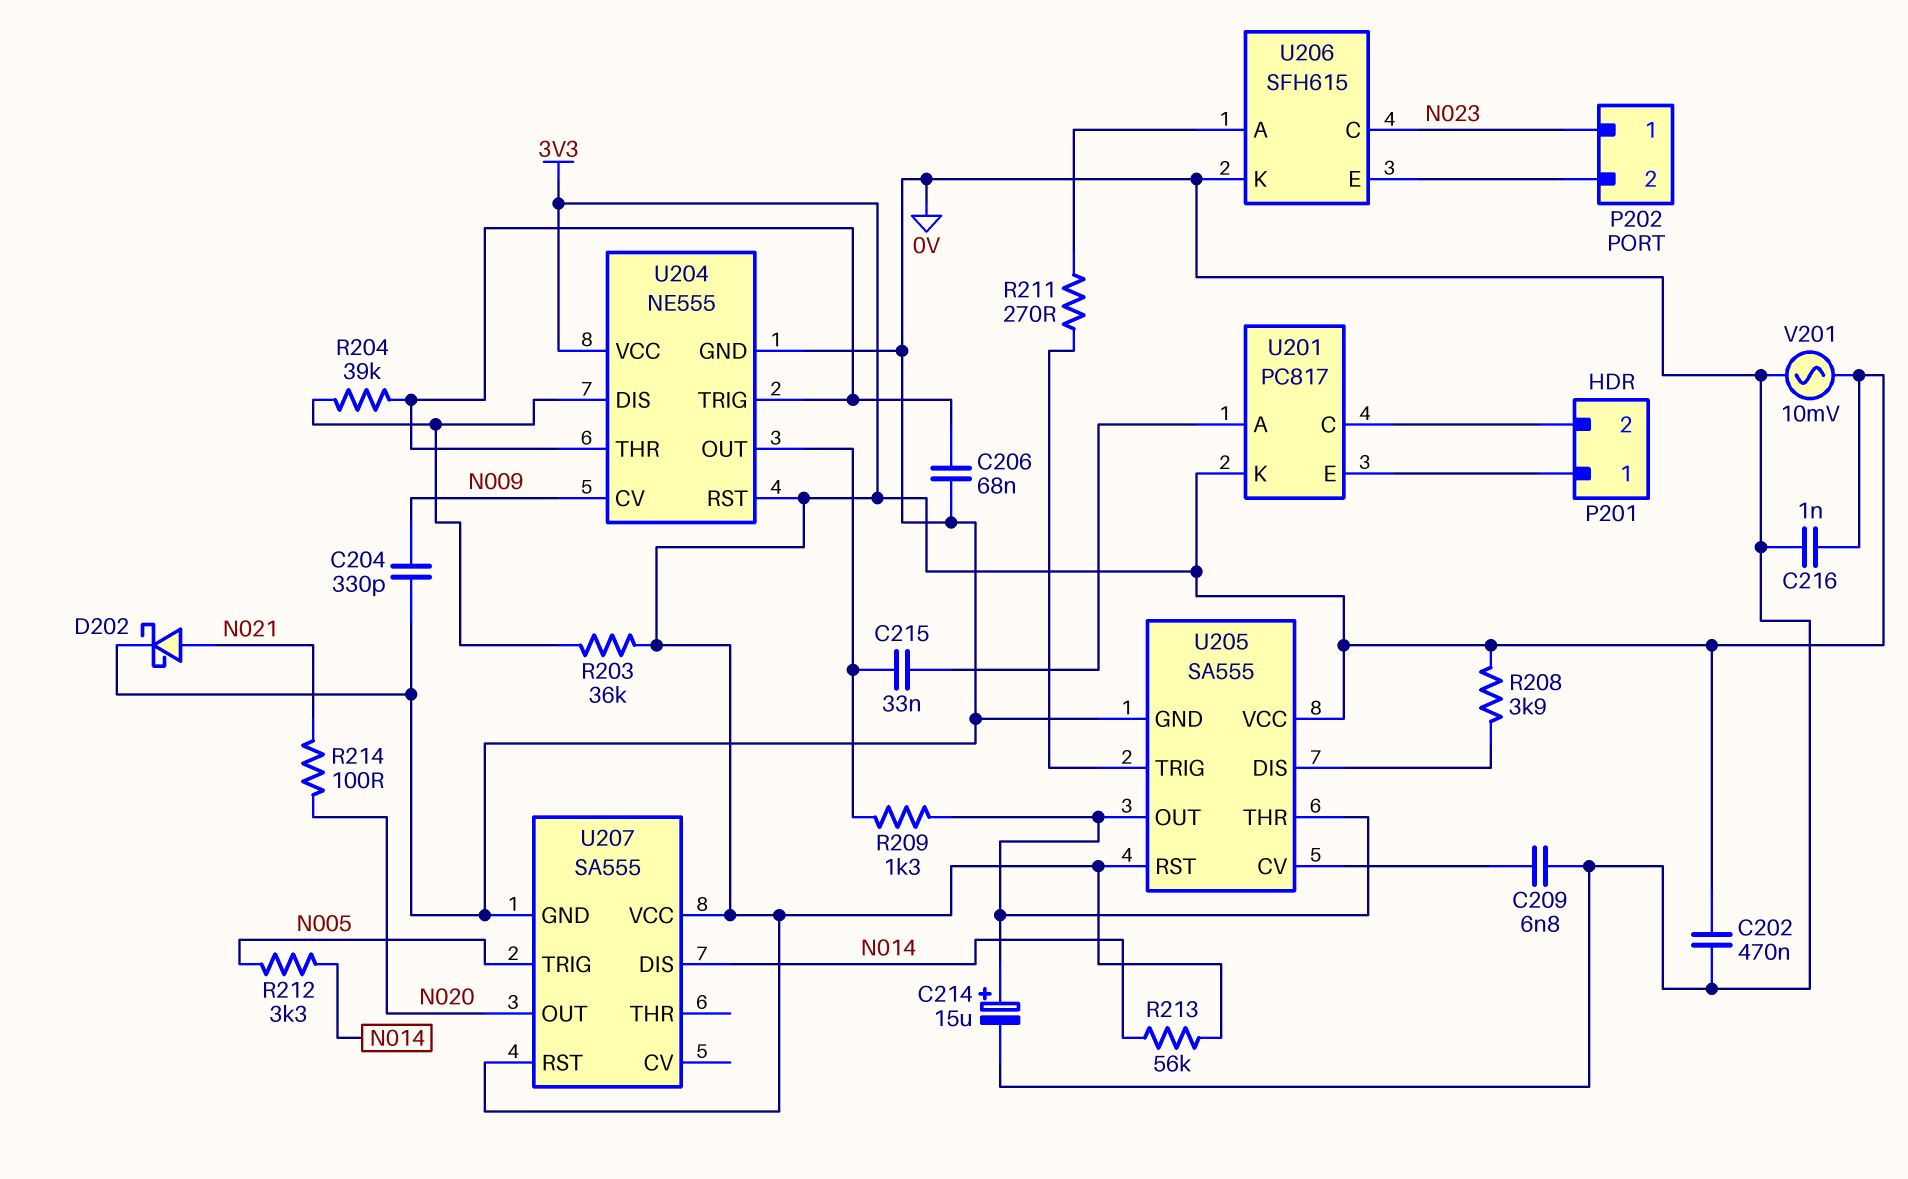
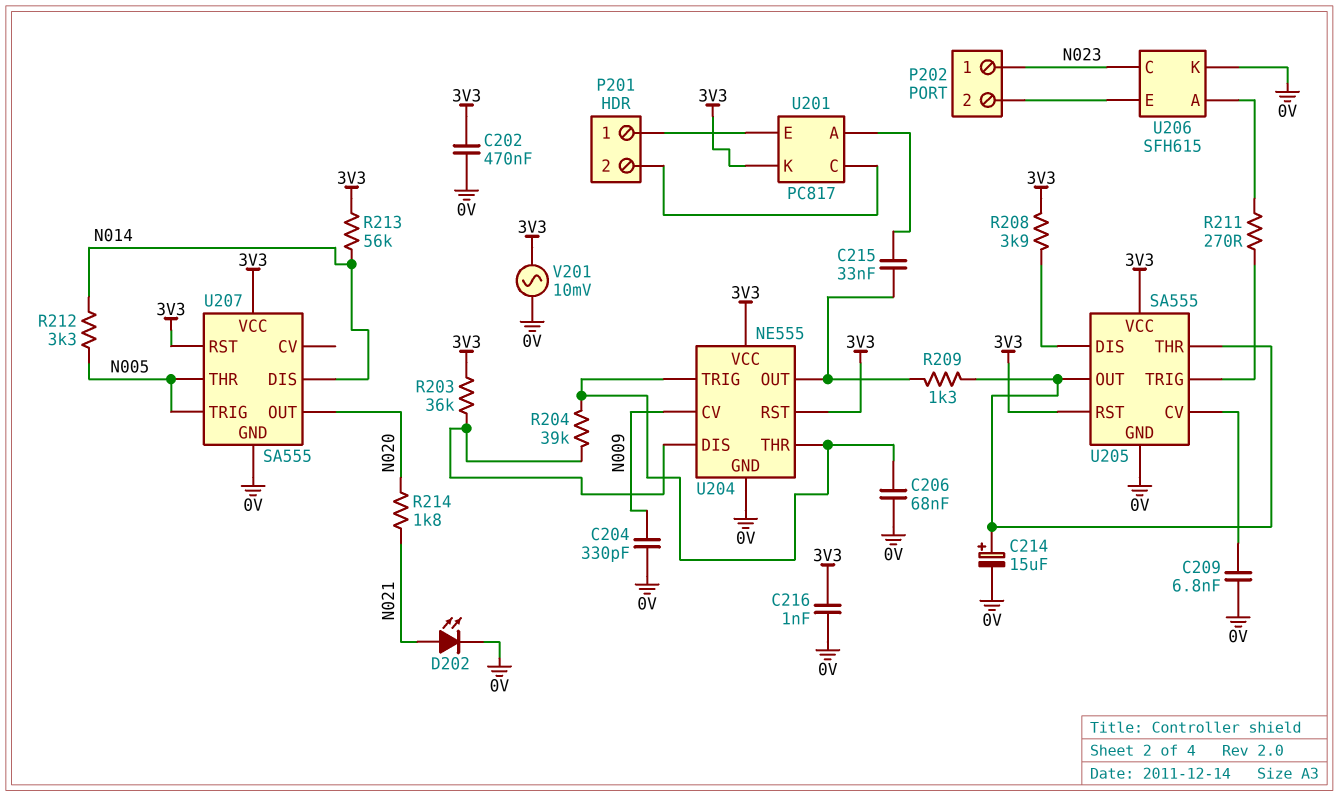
D202: schottky (A N021, K 0V) -> LED (A N021, K 0V)
R214: 100 (N020, N021) -> 1.8k (N020, N021)
U207 pin THR: none -> N005

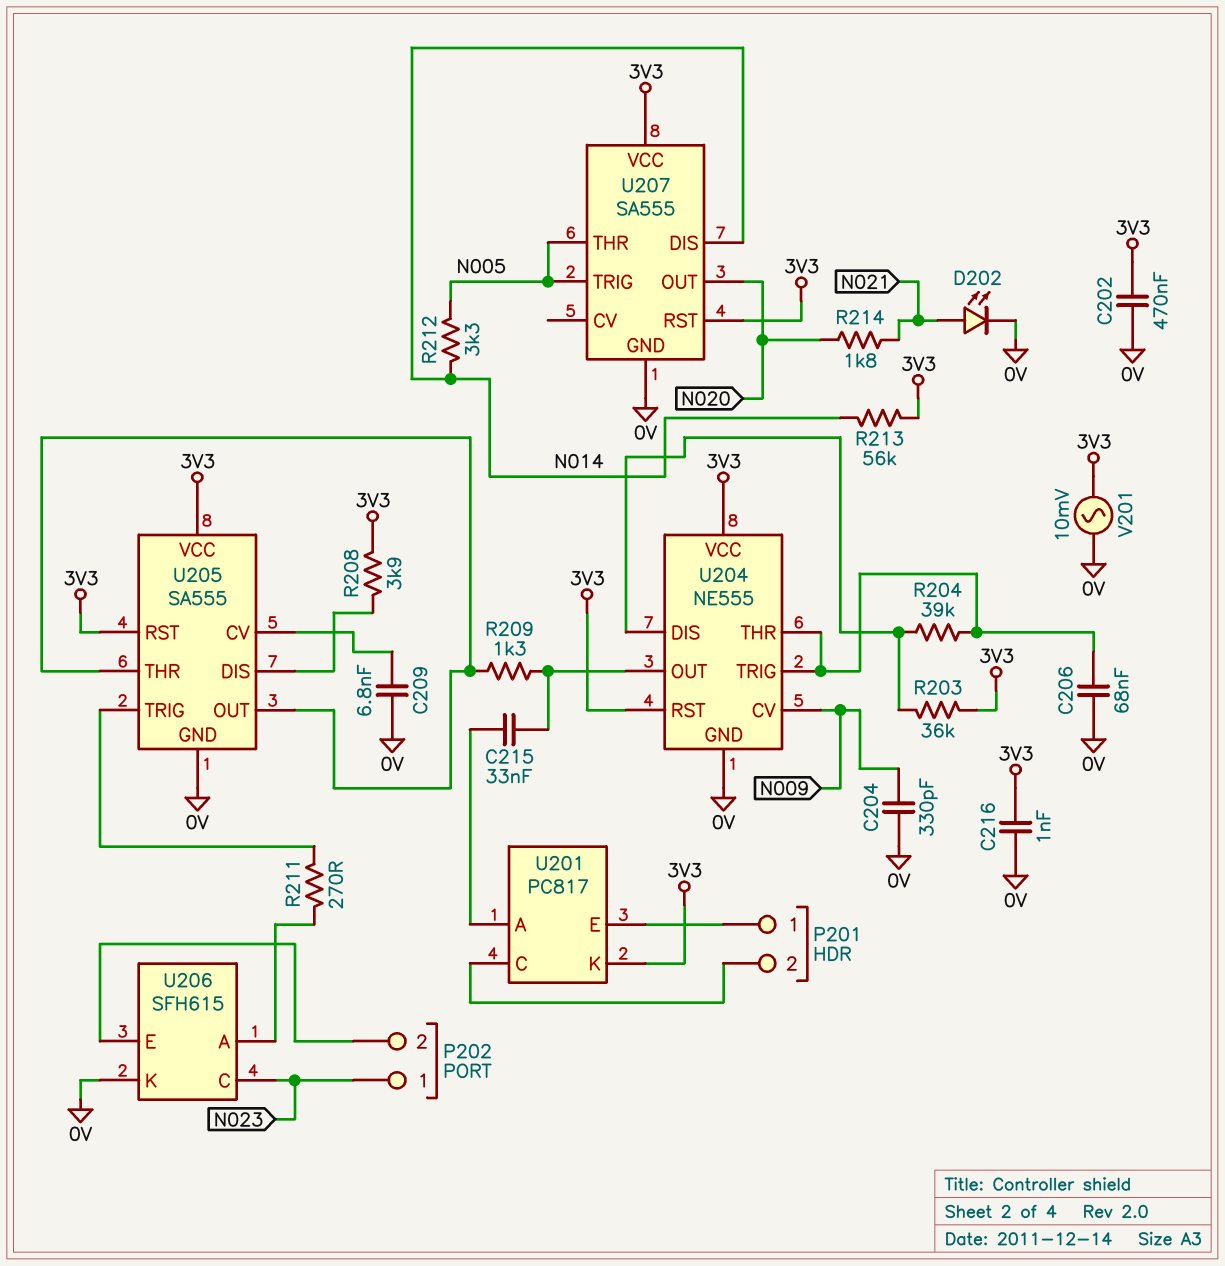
C214: 15uF (plus U205/OUT, minus 0V) -> none

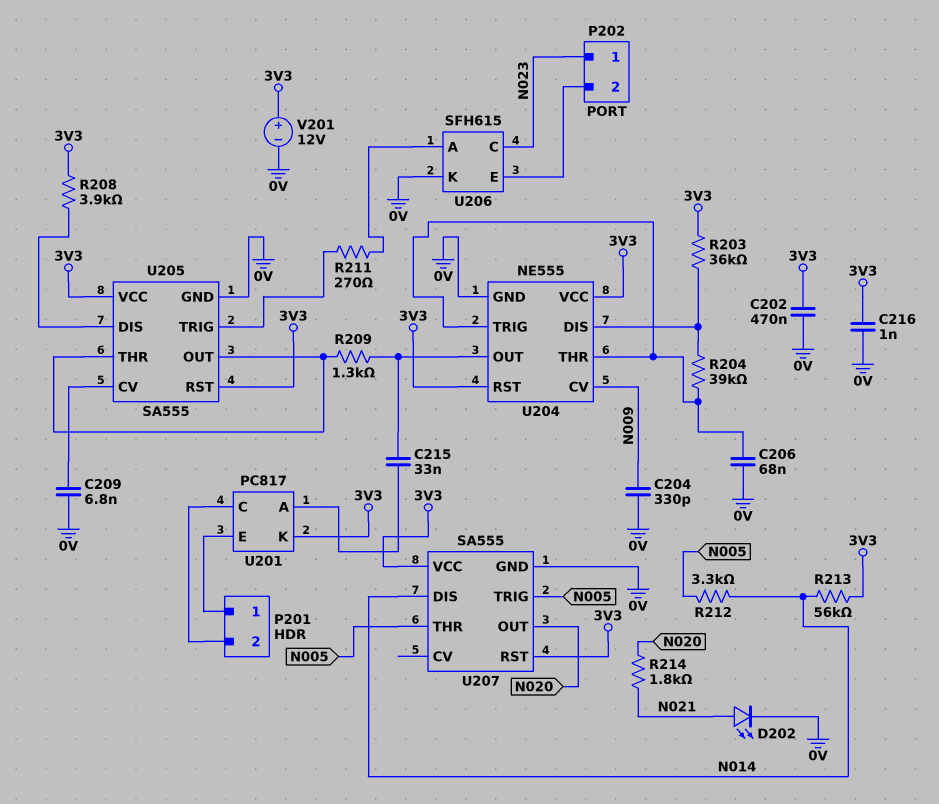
V201: AC 10mV (0V, 3V3) -> 12V (plus 3V3, minus 0V)

